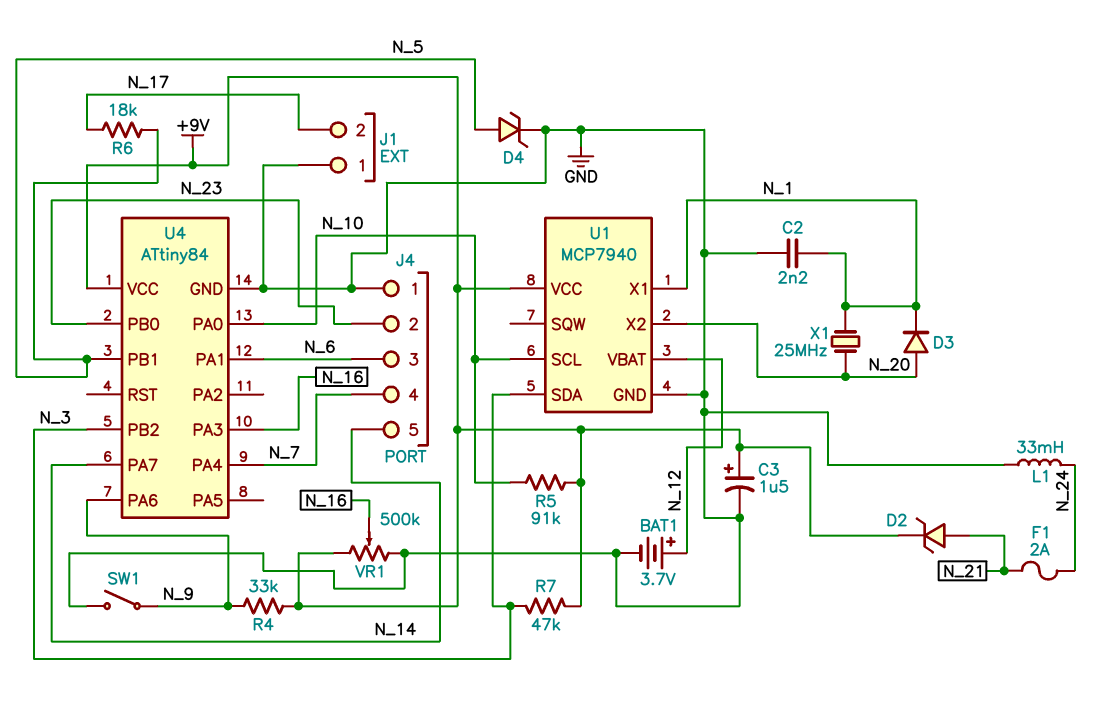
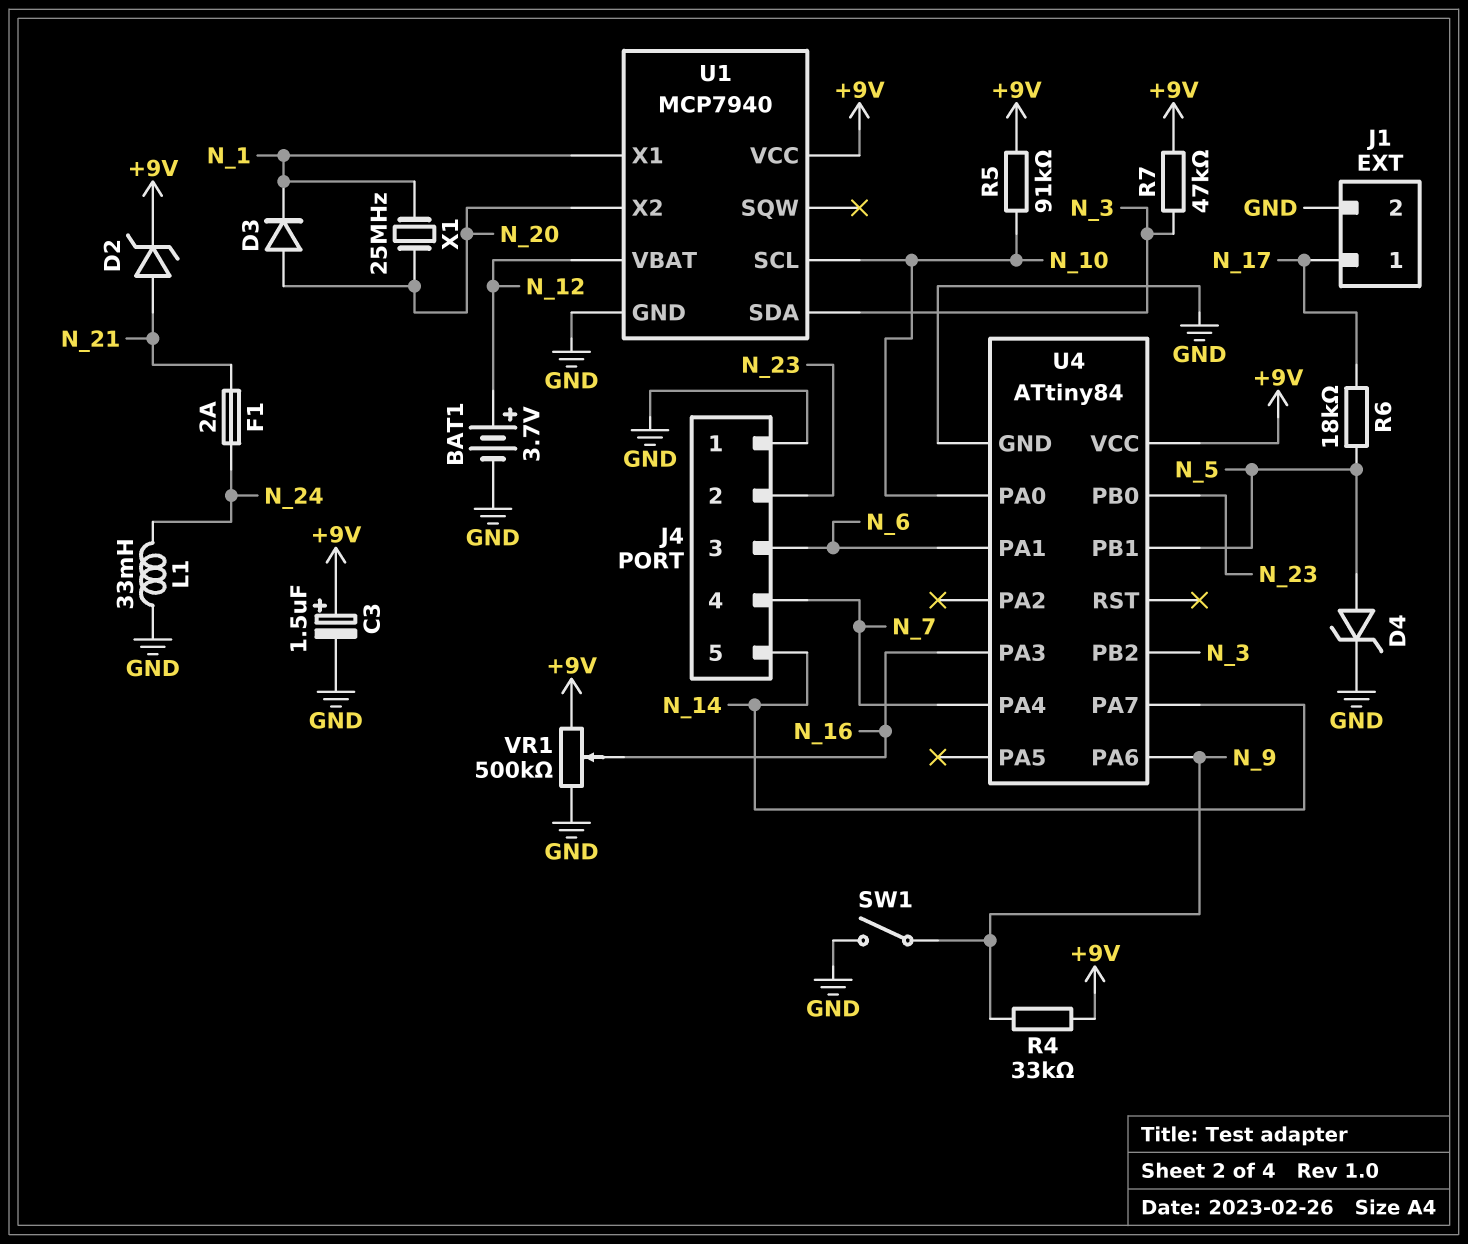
C2: 2.2nF (GND, N_1) -> none
J1 pin 1: GND -> N_17
J1 pin 2: N_17 -> GND

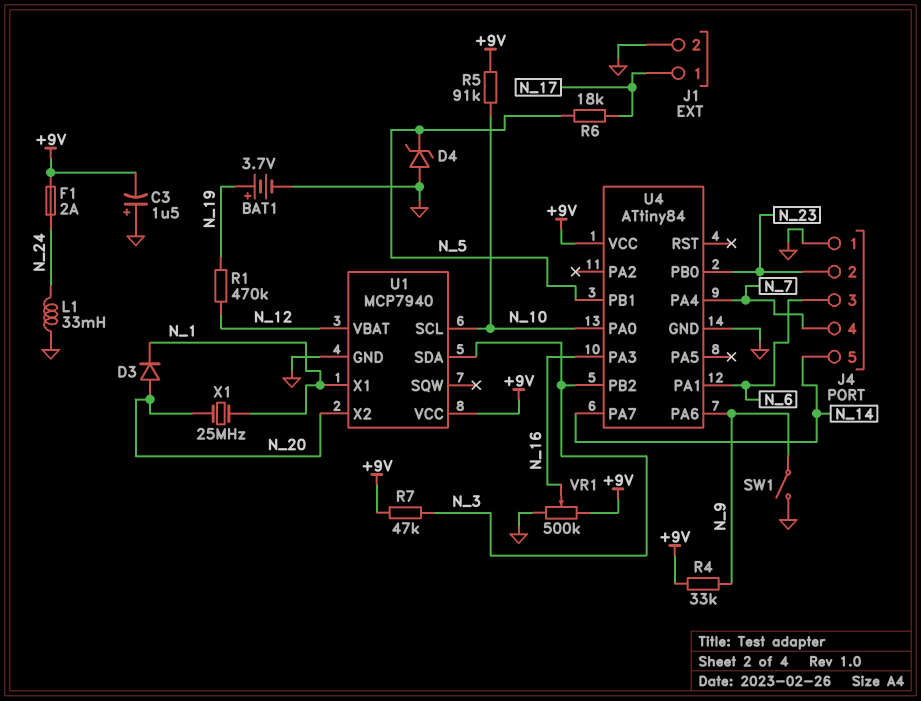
BAT1: 3.7V (plus N_12, minus GND) -> 3.7V (plus N_19, minus GND)
C3: 1.5uF (plus +9V, minus GND) -> 1.5uF (plus GND, minus +9V)
D2: zener (A N_21, K +9V) -> none
D4: zener (A N_5, K GND) -> zener (A GND, K N_5)
F1: 2A (N_21, N_24) -> 2A (+9V, N_24)
R1: none -> 470k (N_12, N_19)

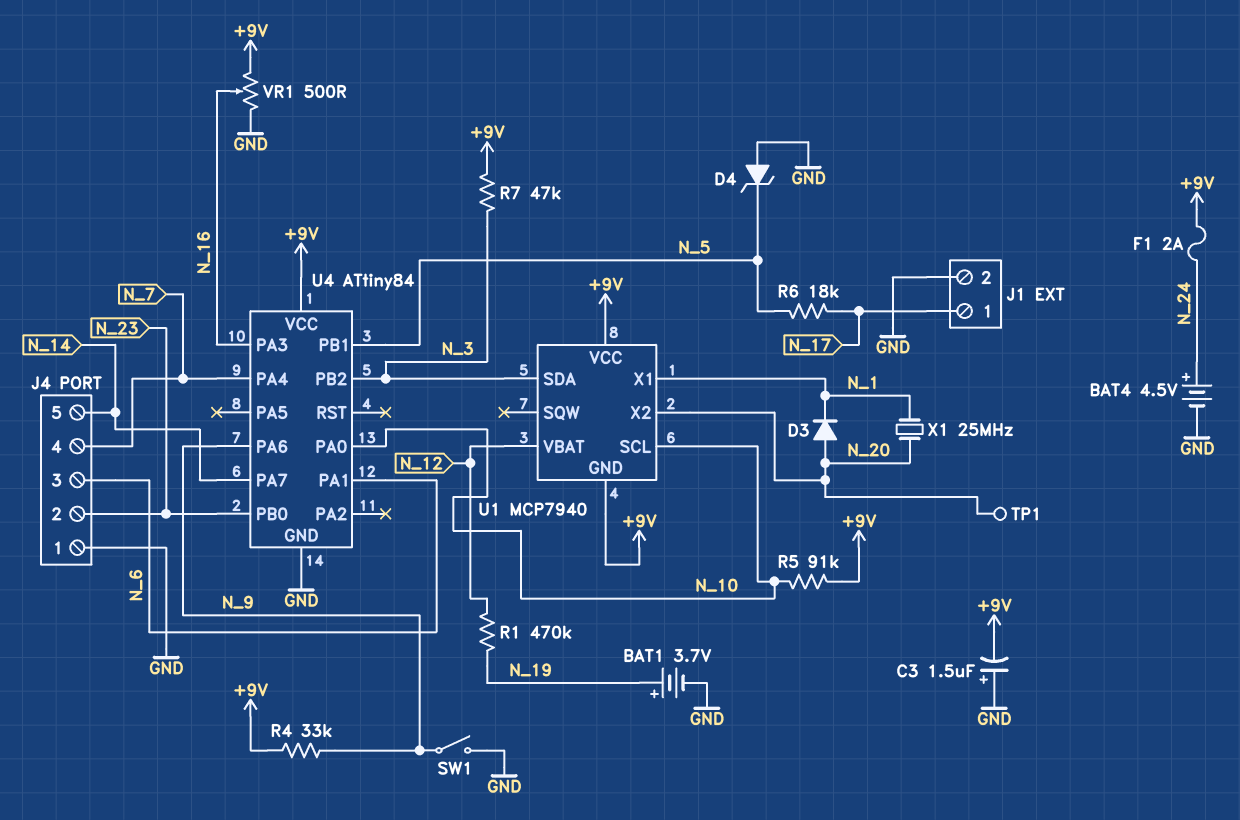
BAT4: none -> 4.5V (plus N_24, minus GND)
L1: 33mH (GND, N_24) -> none
TP1: none -> test point (N_20)
U1 pin GND: GND -> +9V
VR1: 500k (+9V, GND, wiper N_16) -> 500 (+9V, GND, wiper N_16)

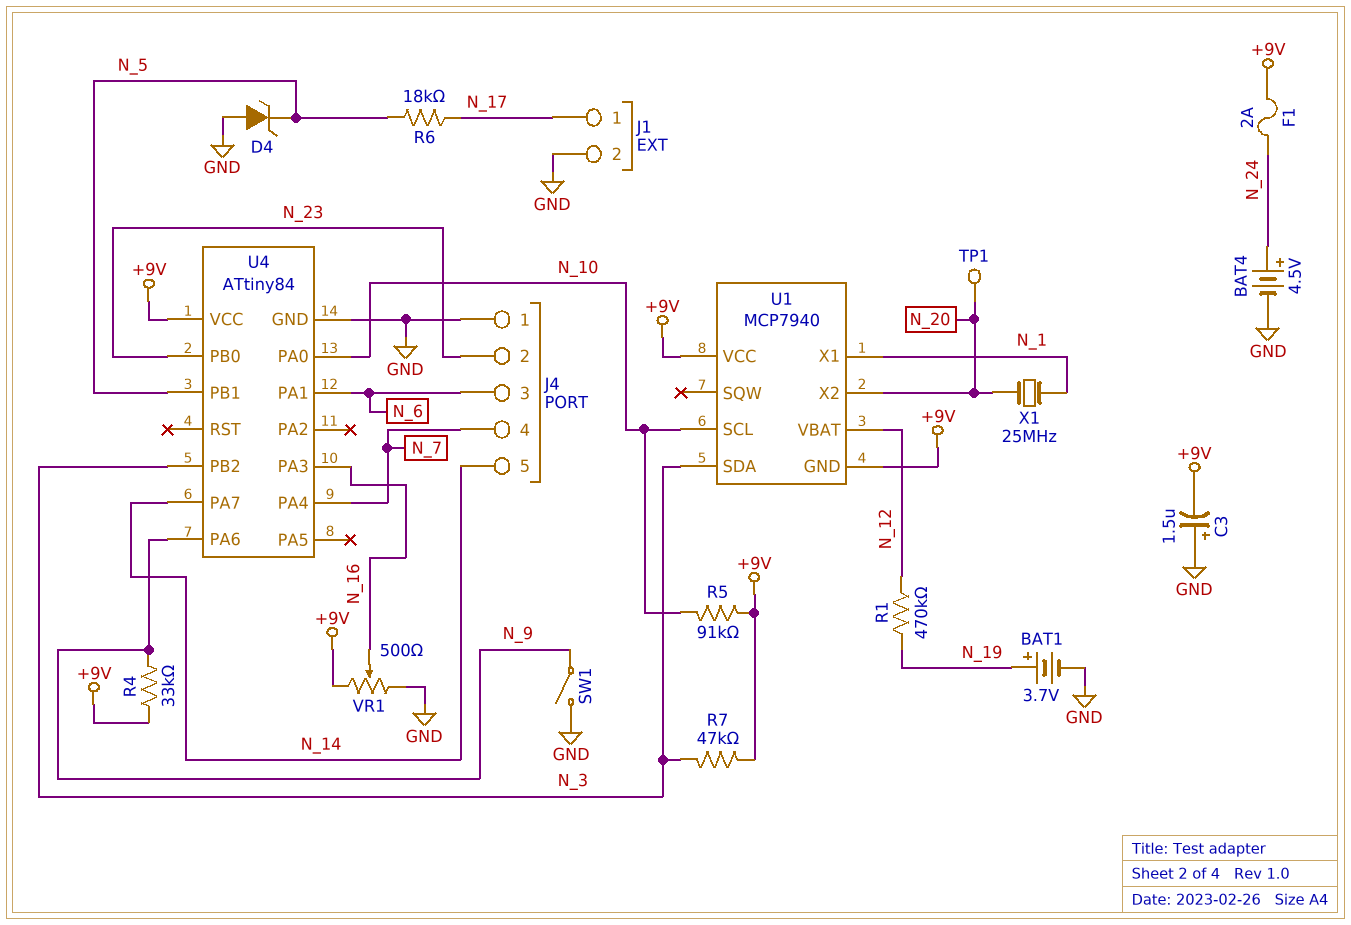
D3: diode (A N_20, K N_1) -> none

